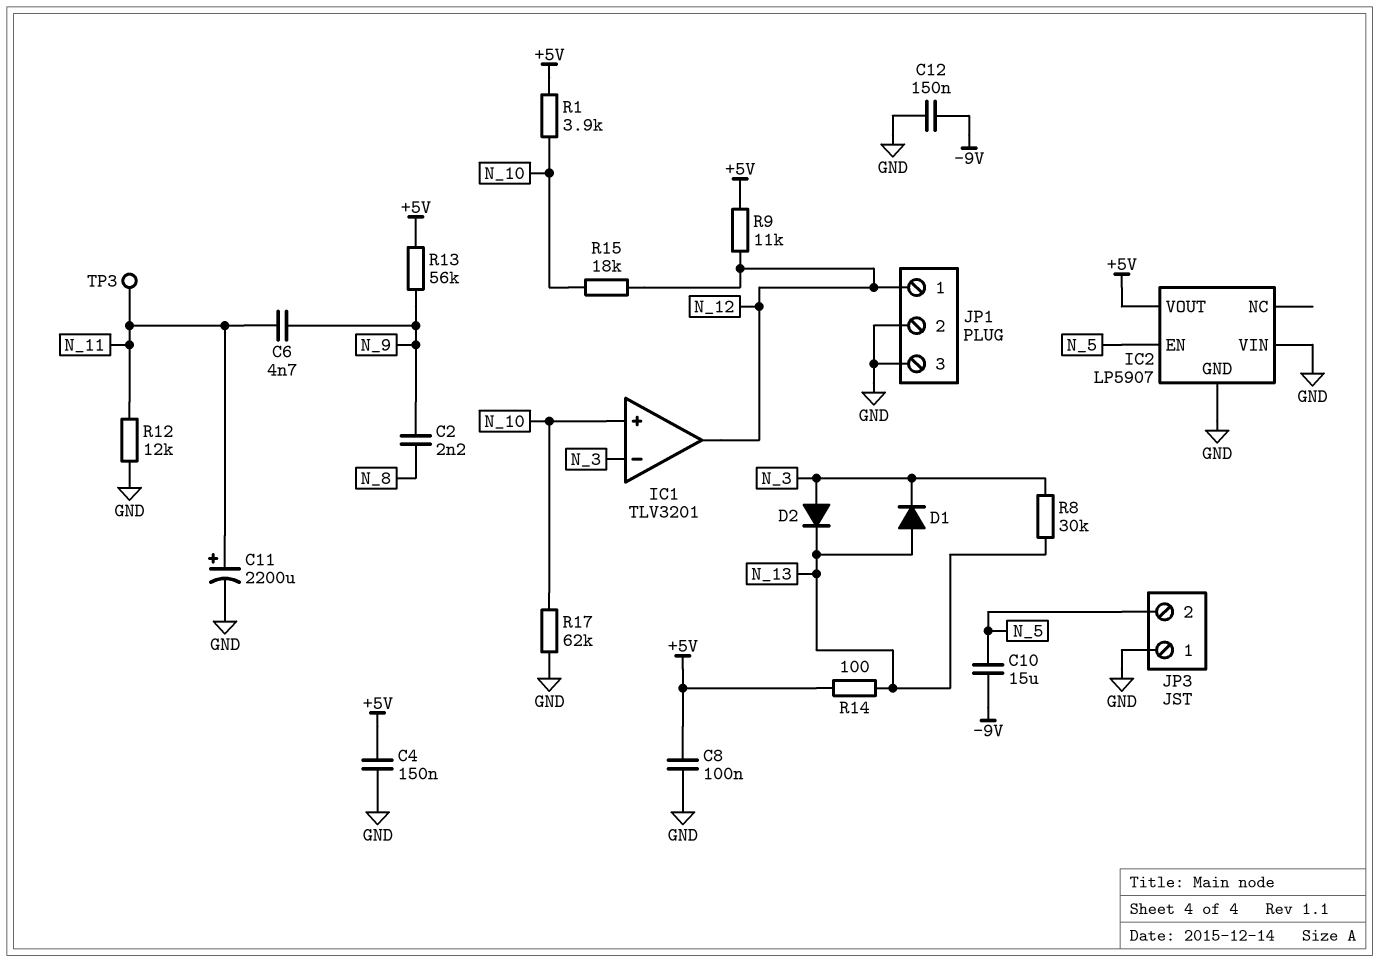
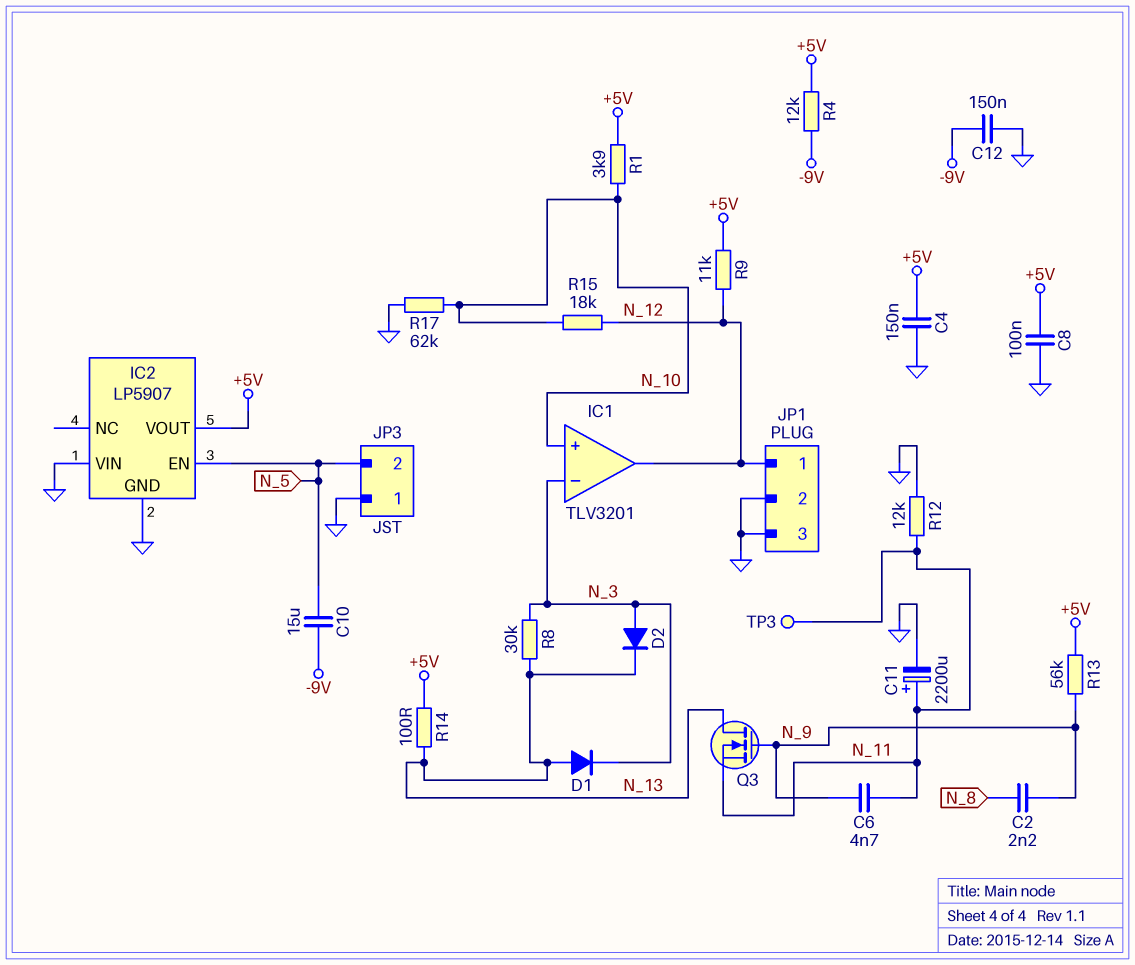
Q3: none -> NMOS (G N_9, D N_13, S N_11)
R4: none -> 12k (+5V, -9V)

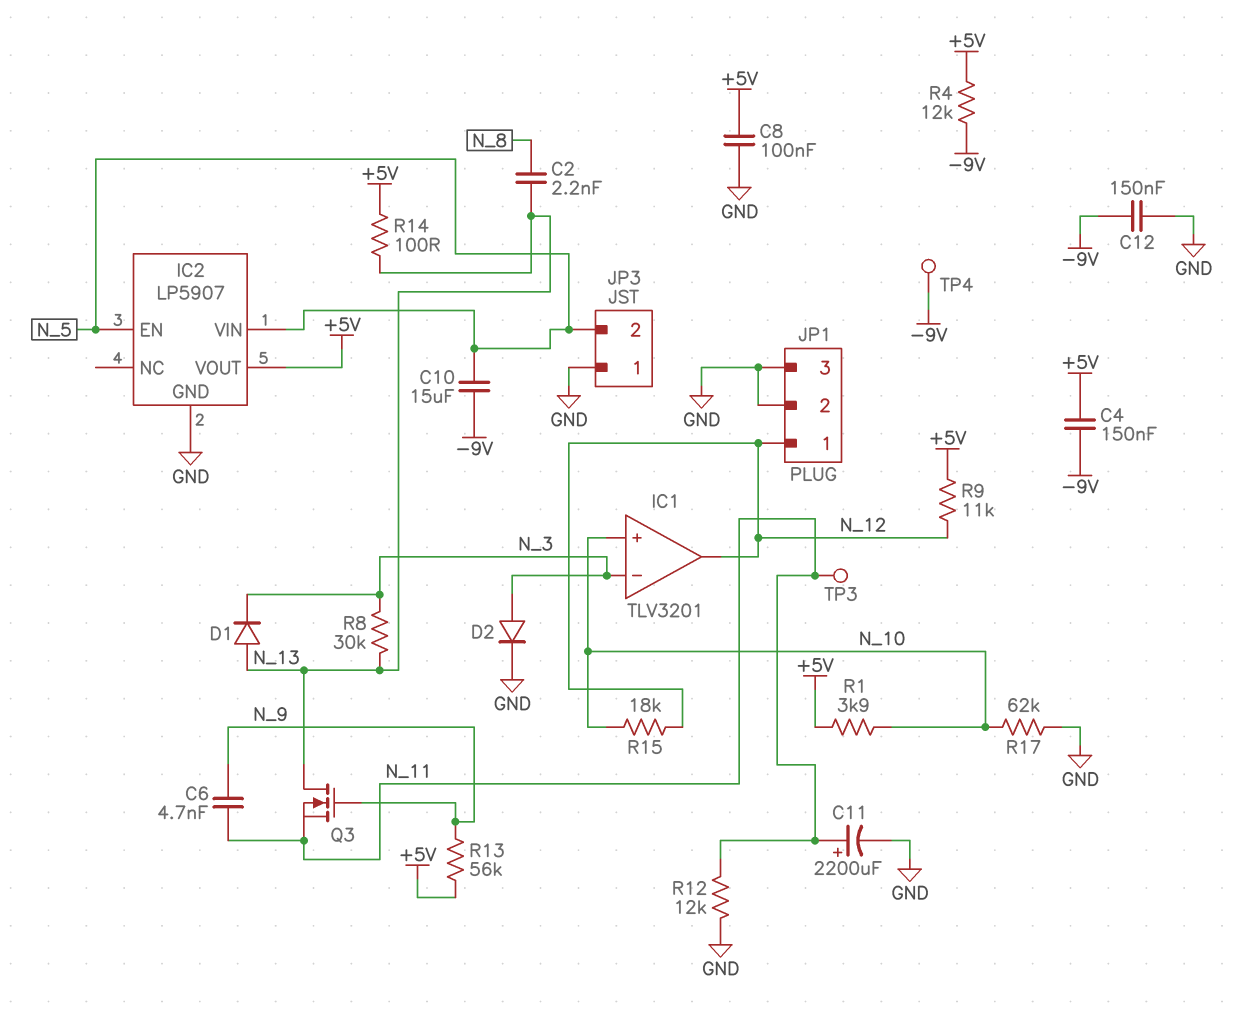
C2: 2.2nF (N_8, N_9) -> 2.2nF (N_8, N_13)
C4: 150nF (+5V, GND) -> 150nF (+5V, -9V)
D2: diode (A N_3, K N_13) -> diode (A N_3, K GND)
IC2 pin VIN: GND -> N_5
TP4: none -> test point (-9V)

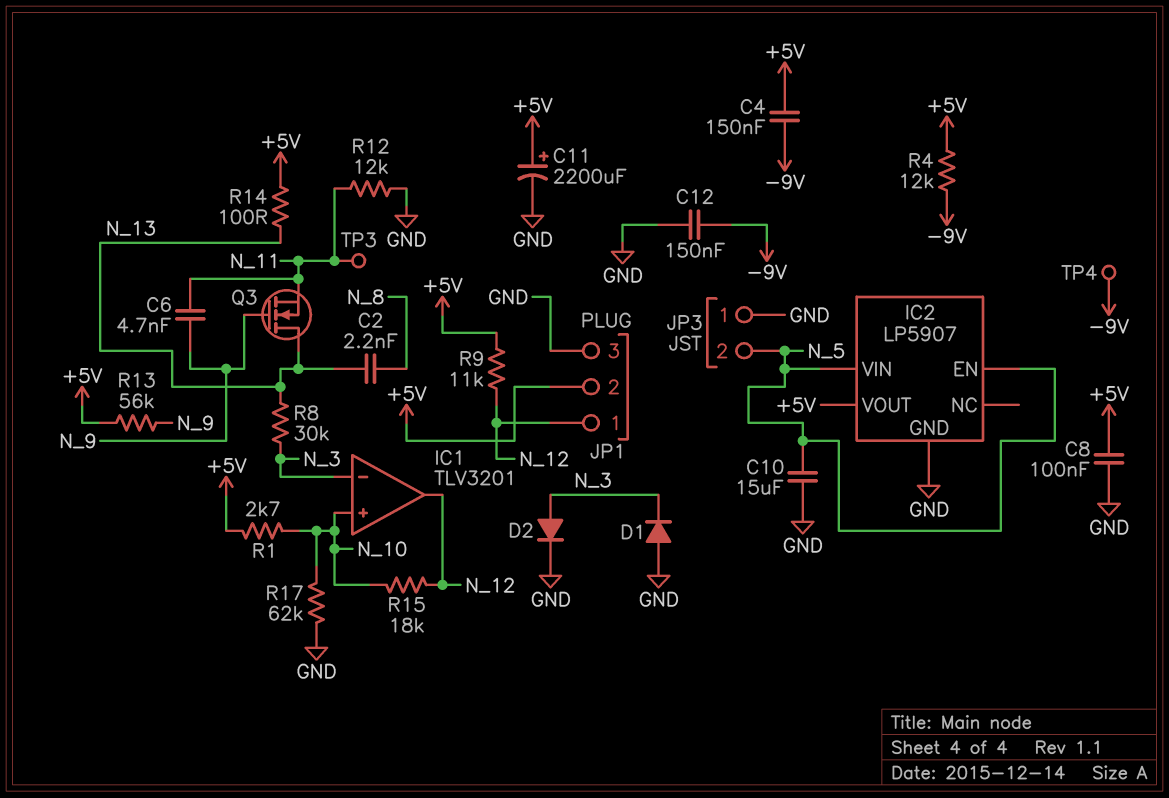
C10: 15uF (-9V, N_5) -> 15uF (GND, N_5)
C11: 2200uF (plus N_11, minus GND) -> 2200uF (plus +5V, minus GND)
D1: diode (A N_13, K N_3) -> diode (A GND, K N_3)
JP1 pin 2: GND -> +5V
R1: 3.9k (+5V, N_10) -> 2.7k (+5V, N_10)

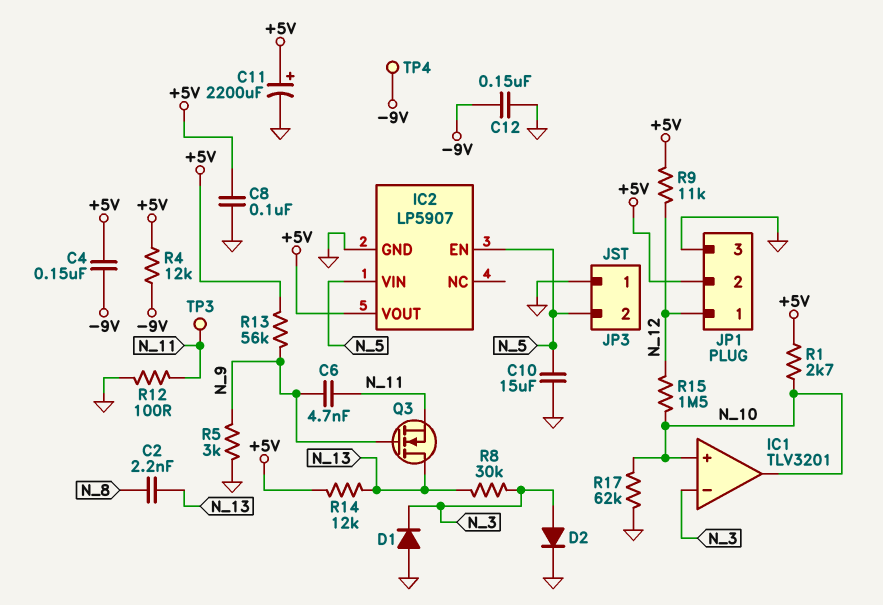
IC1 pin out: N_12 -> N_10
R5: none -> 3k (GND, N_9)
R12: 12k (GND, N_11) -> 100 (GND, N_11)
R14: 100 (+5V, N_13) -> 12k (+5V, N_13)
R15: 18k (N_10, N_12) -> 1.5M (N_10, N_12)

